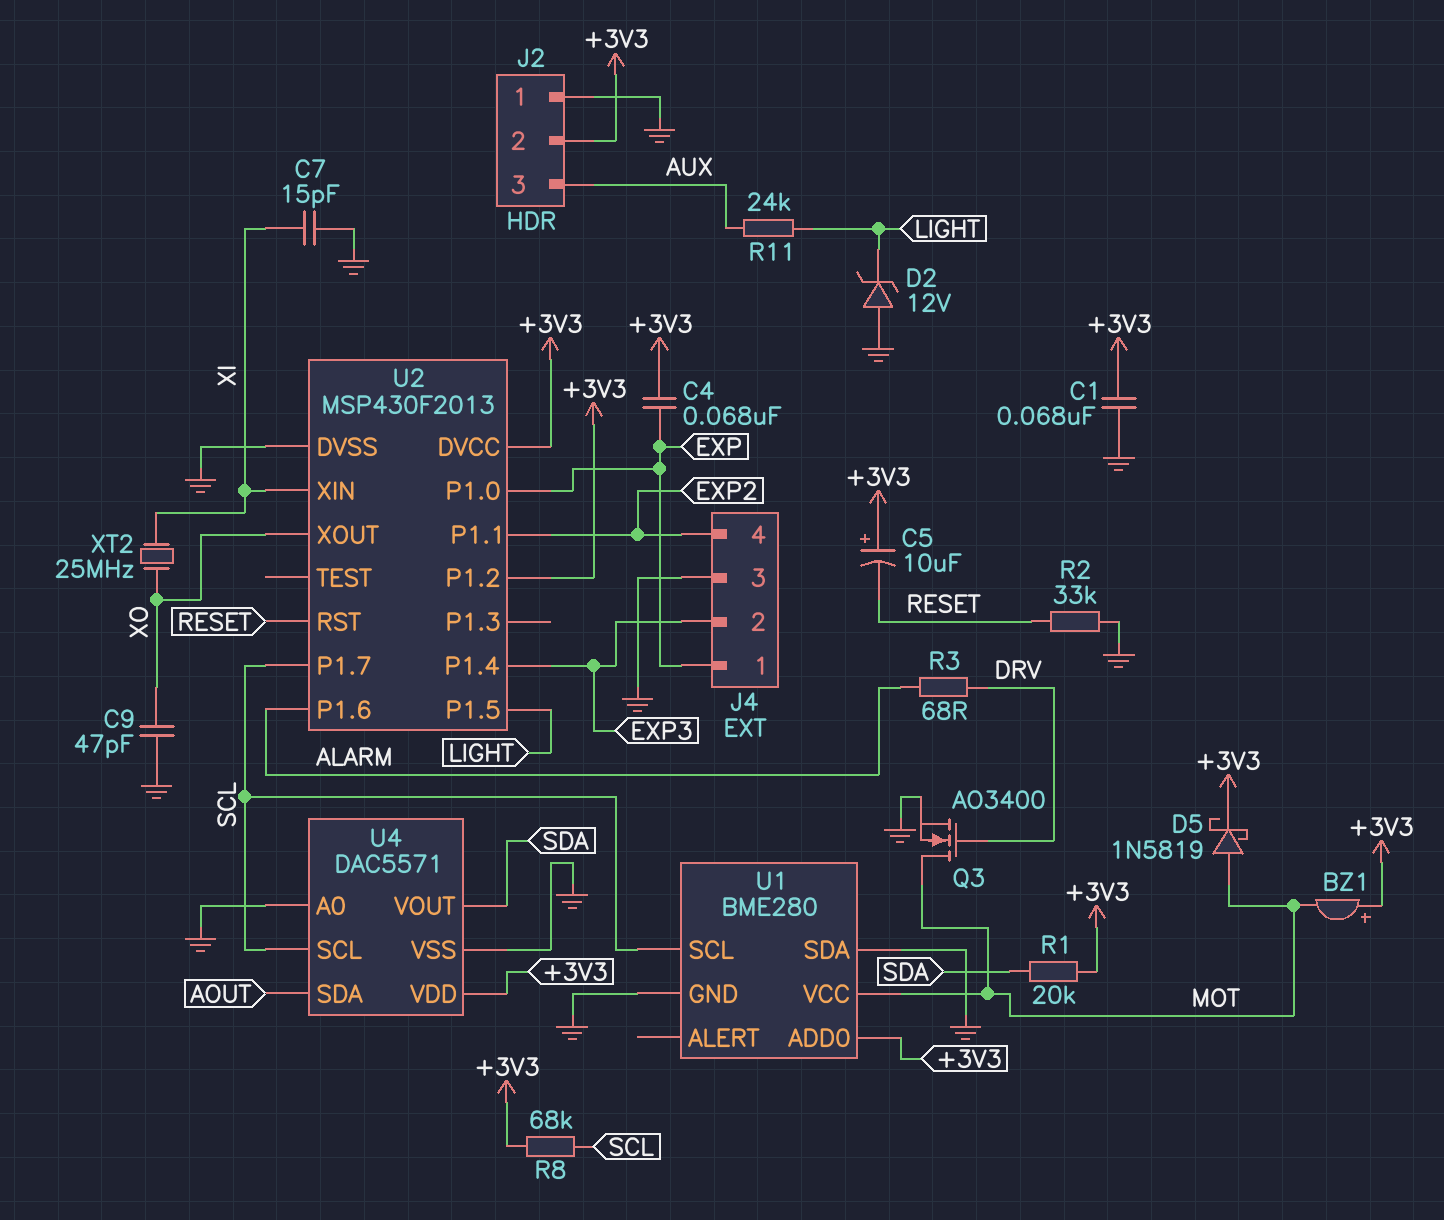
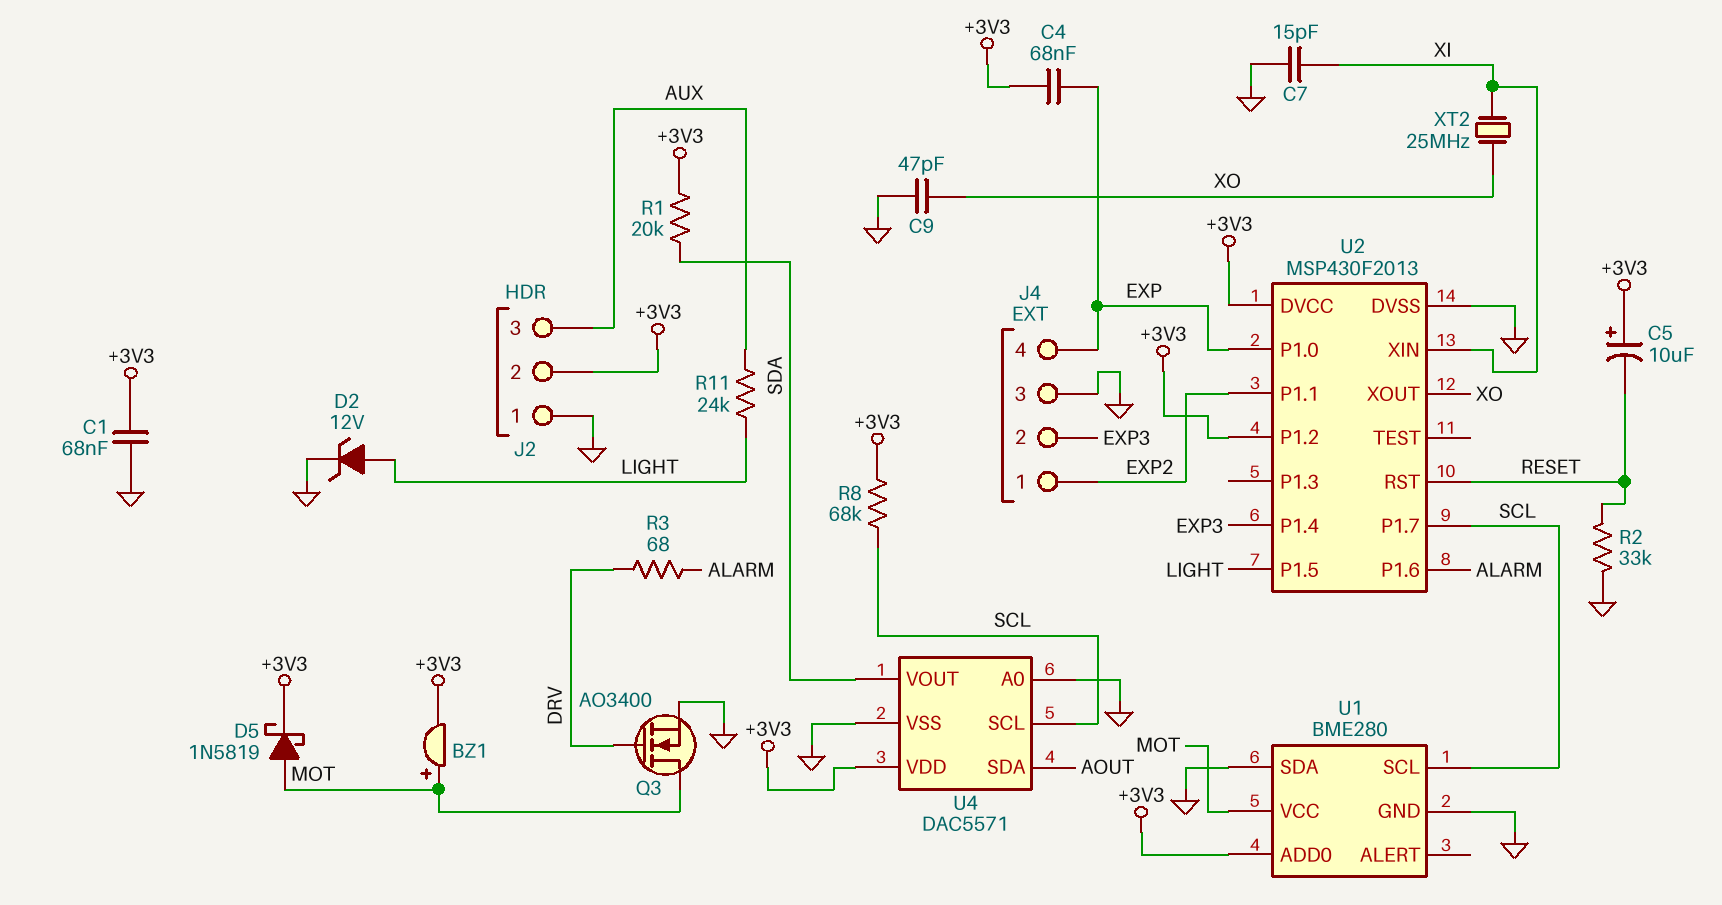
BZ1: buzzer (plus +3V3, minus MOT) -> buzzer (plus MOT, minus +3V3)
D2: zener 12V (A GND, K LIGHT) -> zener 12V (A LIGHT, K GND)
J4 pin 1: EXP -> EXP2
J4 pin 4: EXP2 -> EXP

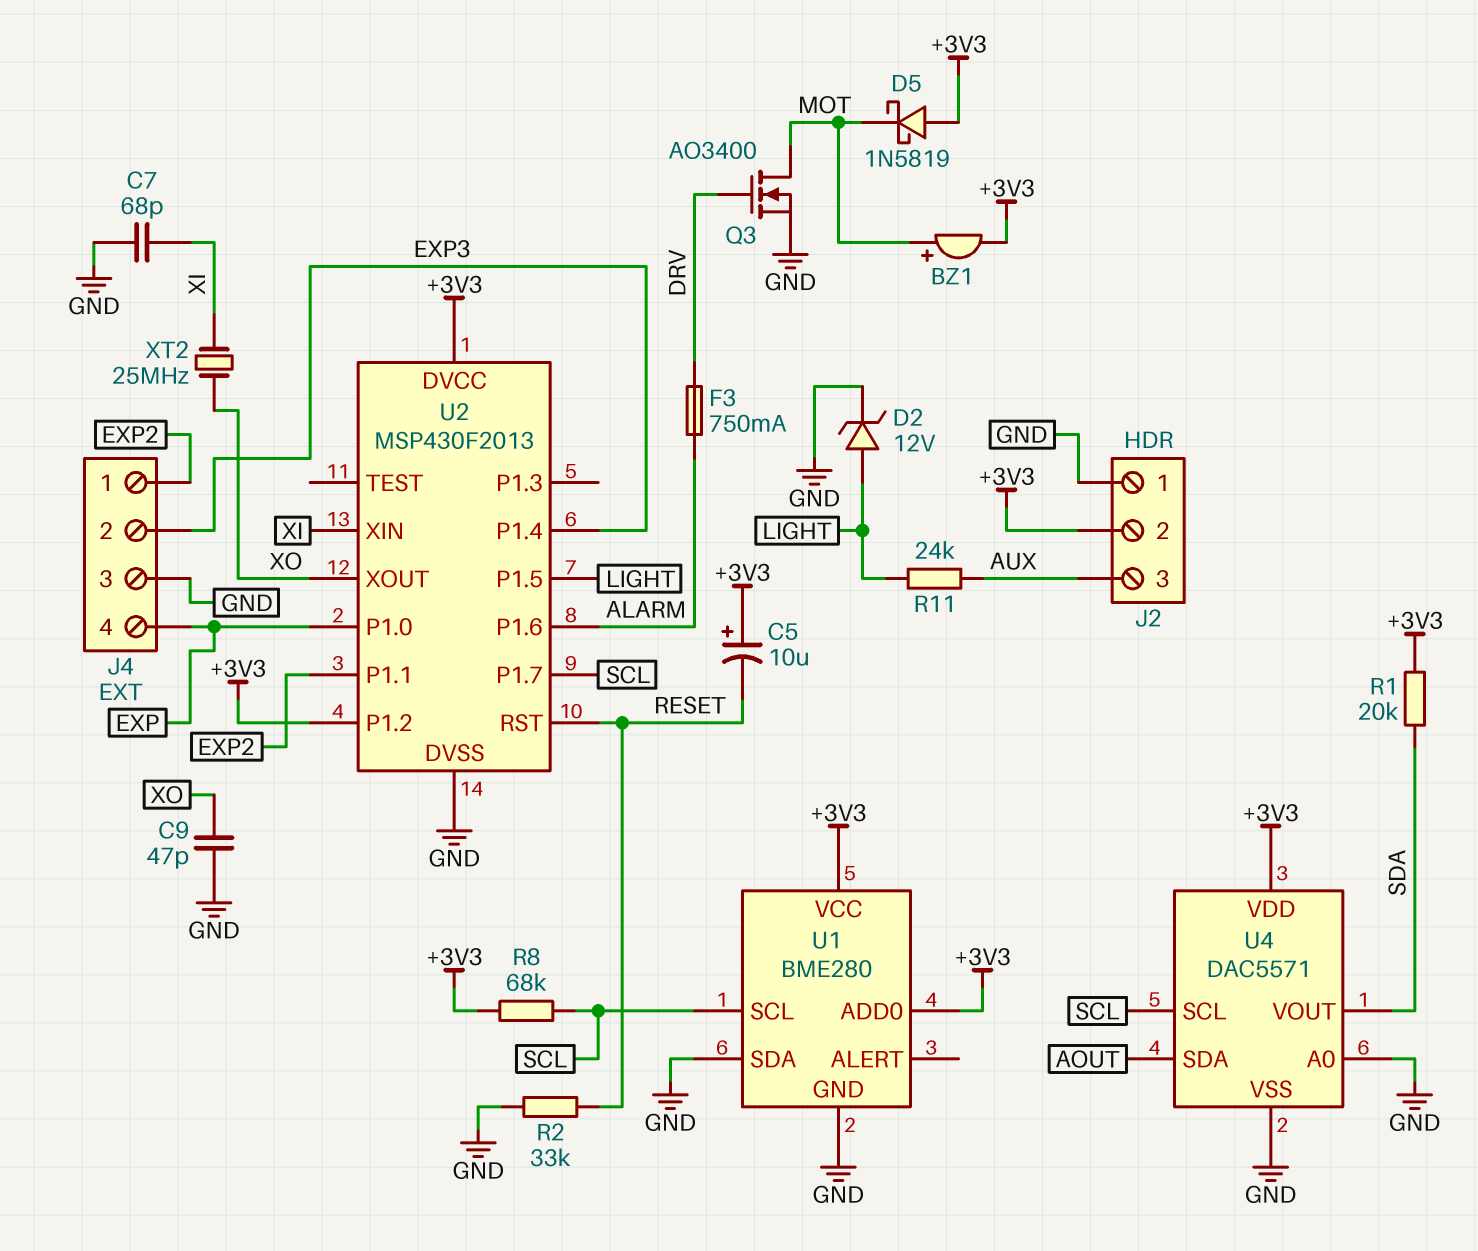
C1: 68nF (+3V3, GND) -> none
C4: 68nF (+3V3, EXP) -> none
C7: 15pF (GND, XI) -> 68pF (GND, XI)
D5: schottky 1N5819 (A MOT, K +3V3) -> schottky 1N5819 (A +3V3, K MOT)
F3: none -> 750mA (ALARM, DRV)
R3: 68 (ALARM, DRV) -> none
U1 pin VCC: MOT -> +3V3

